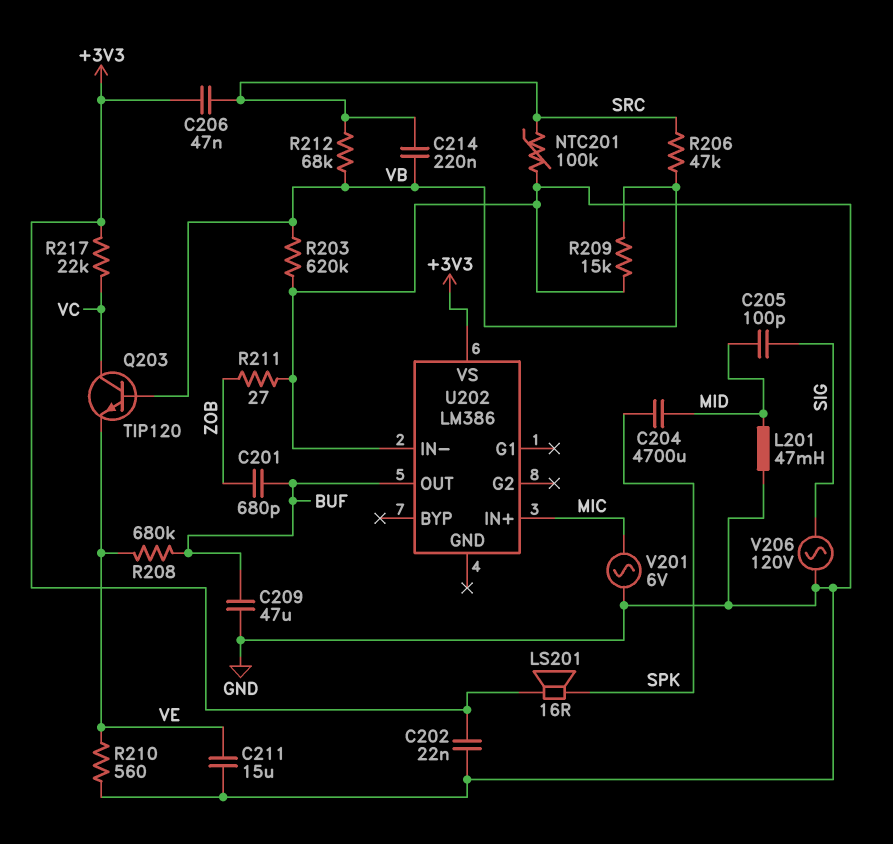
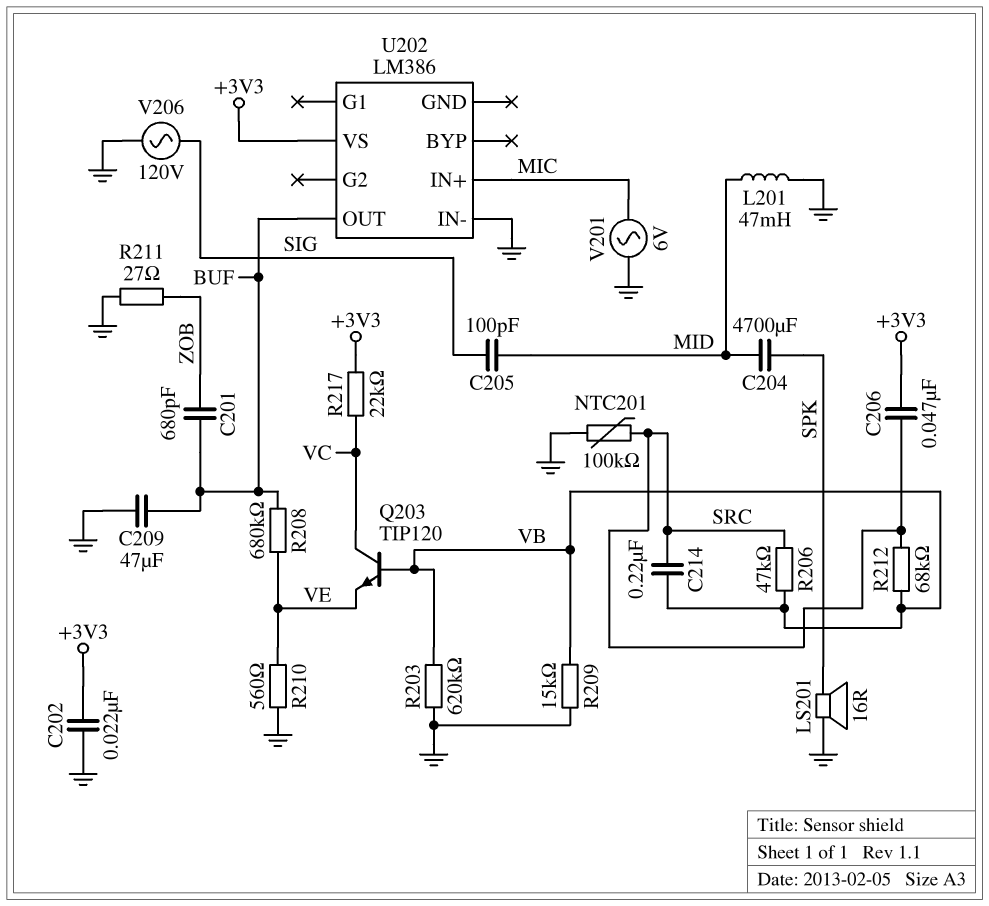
C211: 15uF (GND, VE) -> none
LS201: speaker 16R (+3V3, SPK) -> speaker 16R (GND, SPK)

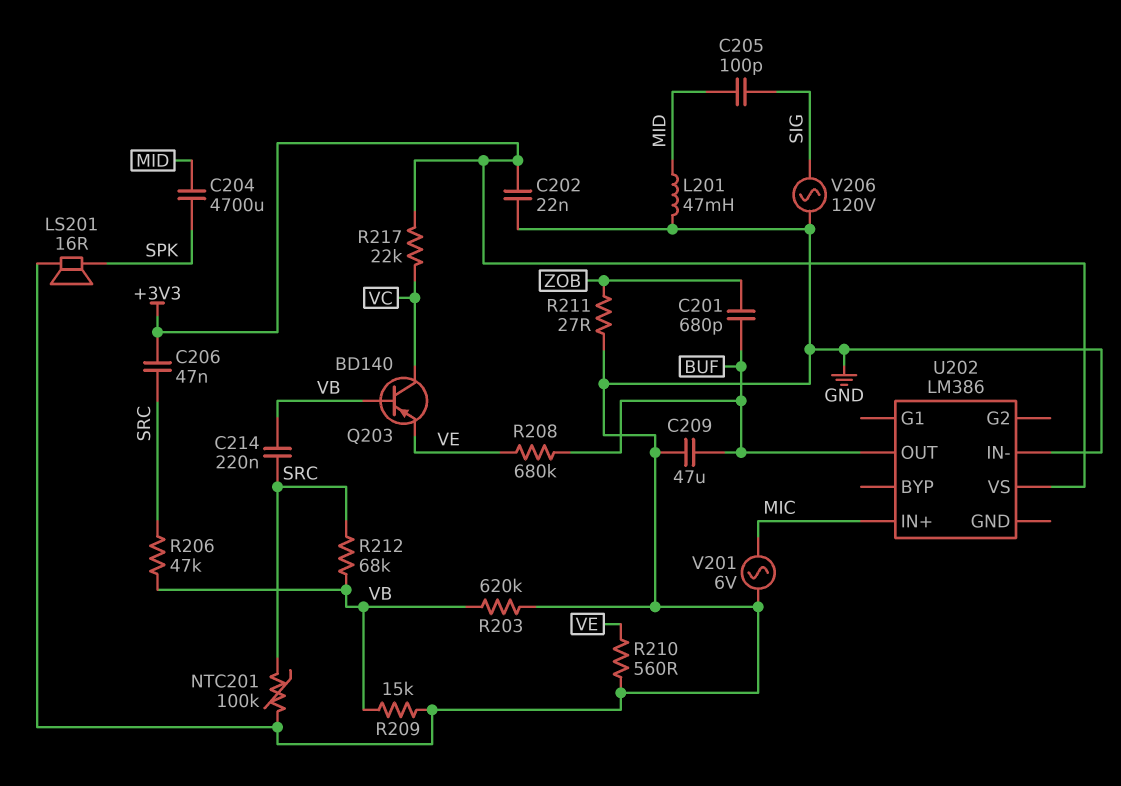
Q203: NPN TIP120 (B VB, C VC, E VE) -> PNP BD140 (B VB, C VC, E VE)

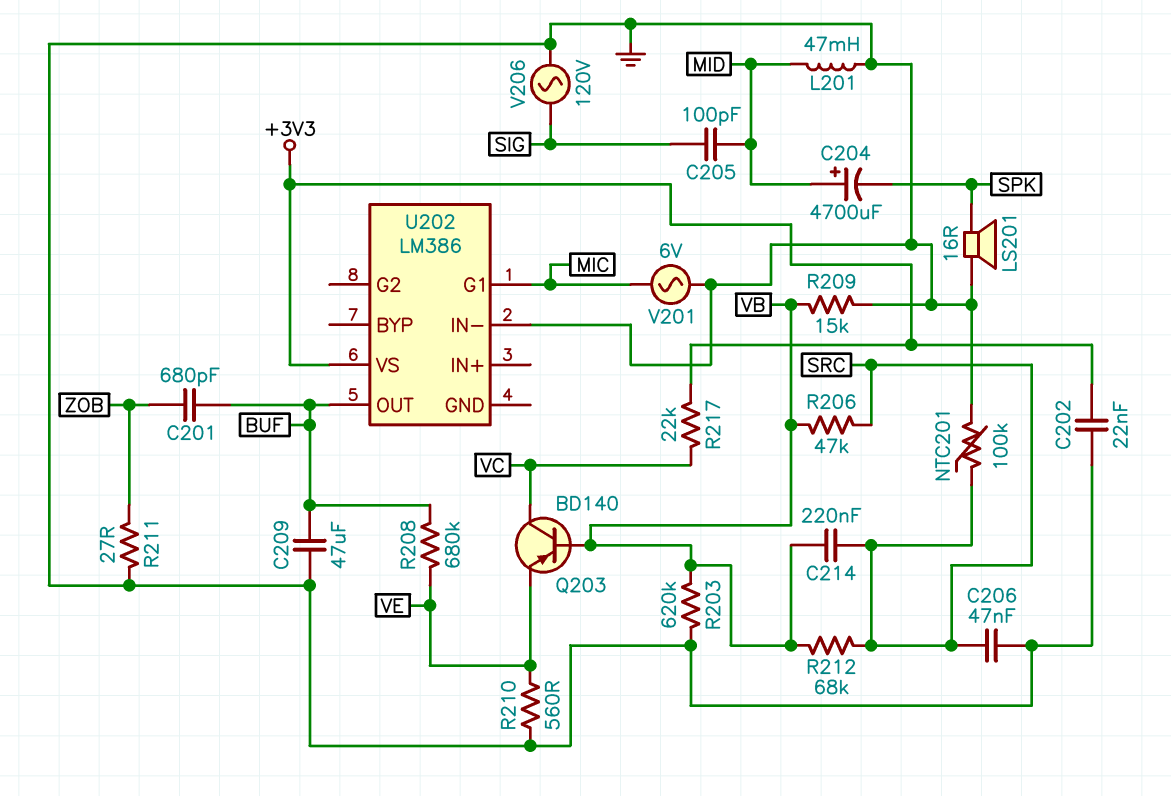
C204: 4700uF (MID, SPK) -> 4700uF (plus MID, minus SPK)
C206: 47nF (+3V3, SRC) -> 47nF (GND, SRC)
U202 pin G1: none -> MIC
U202 pin IN+: MIC -> none

